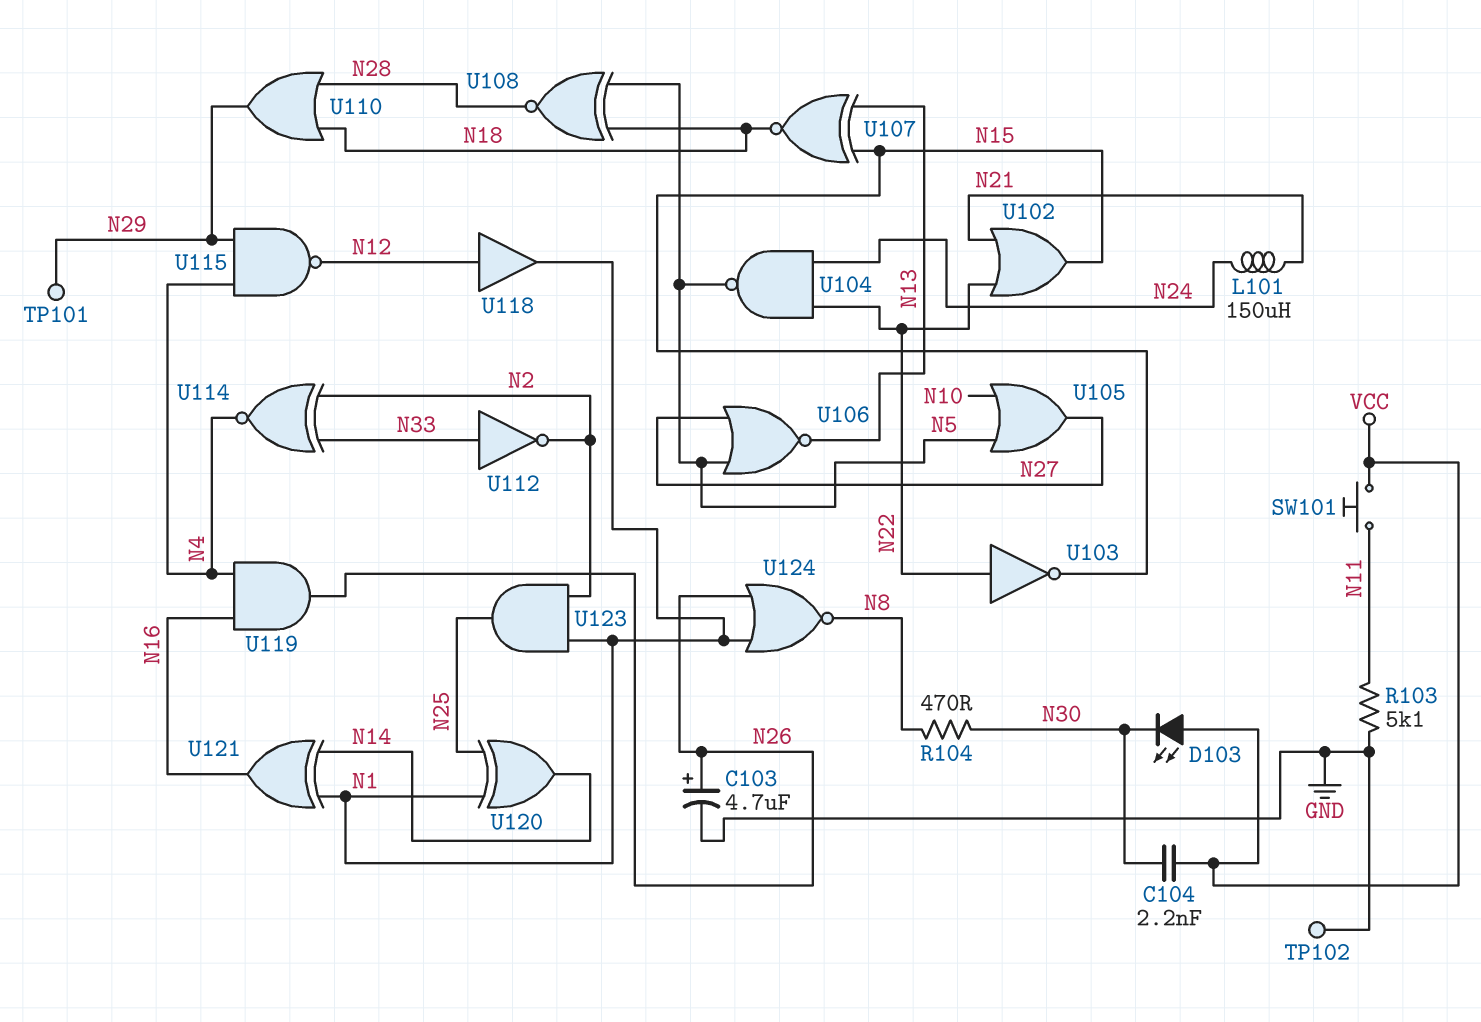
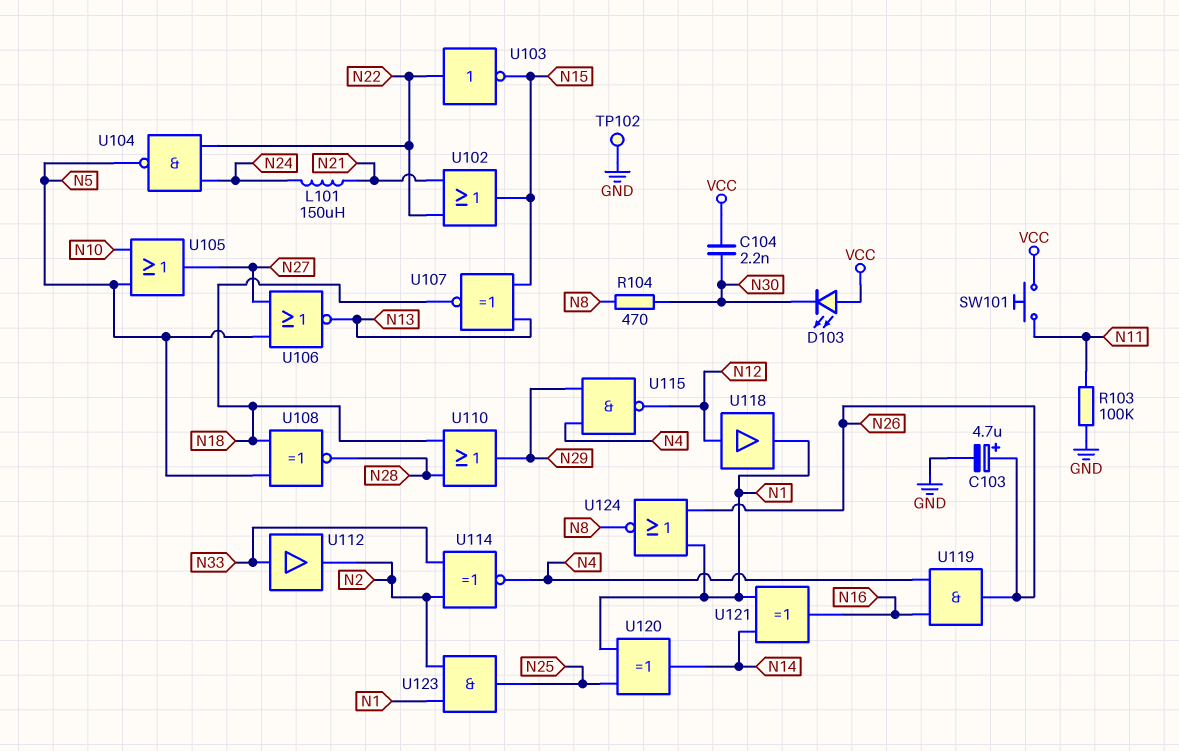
R103: 5.1k (GND, N11) -> 100k (GND, N11)
TP101: test point (N29) -> none
U112: NOT (in N33, out N2) -> buffer (in N33, out N2)

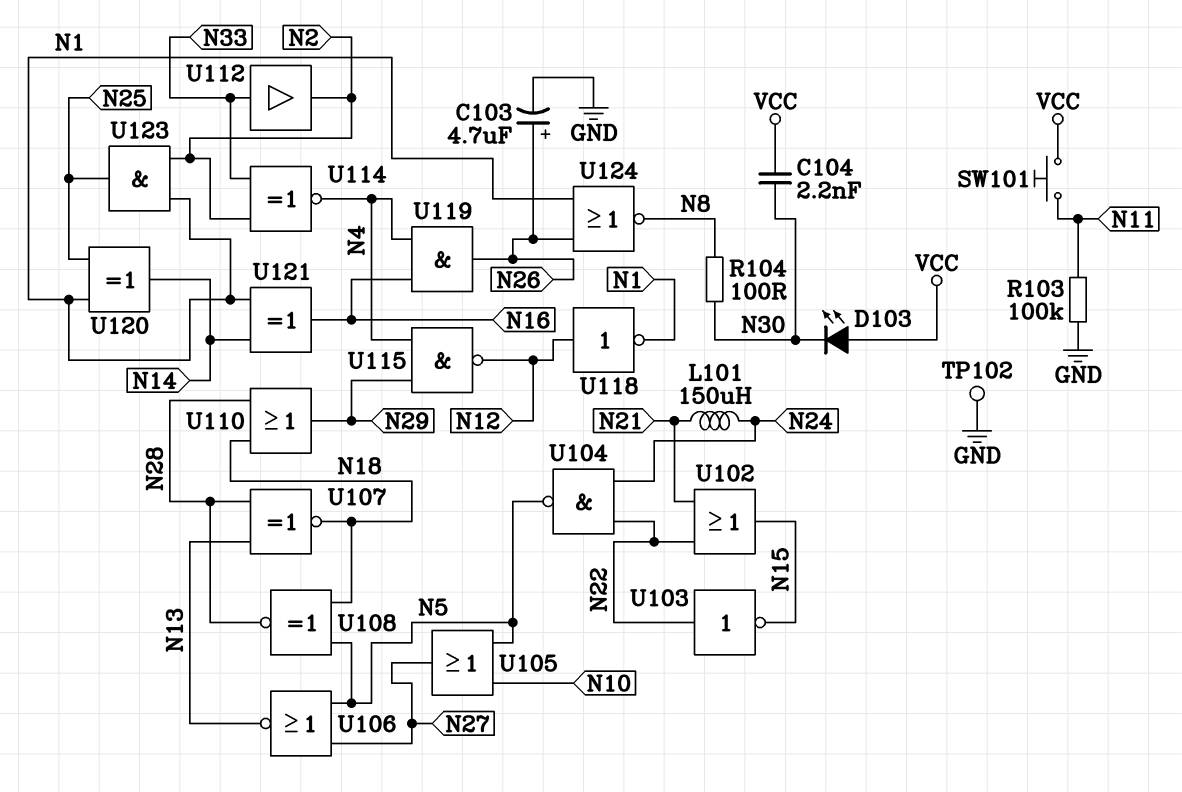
R104: 470 (N8, N30) -> 100 (N8, N30)
U107: XNOR (in N13, in N15, out N18) -> XNOR (in N13, in N28, out N18)
U118: buffer (in N12, out N1) -> NOT (in N12, out N1)

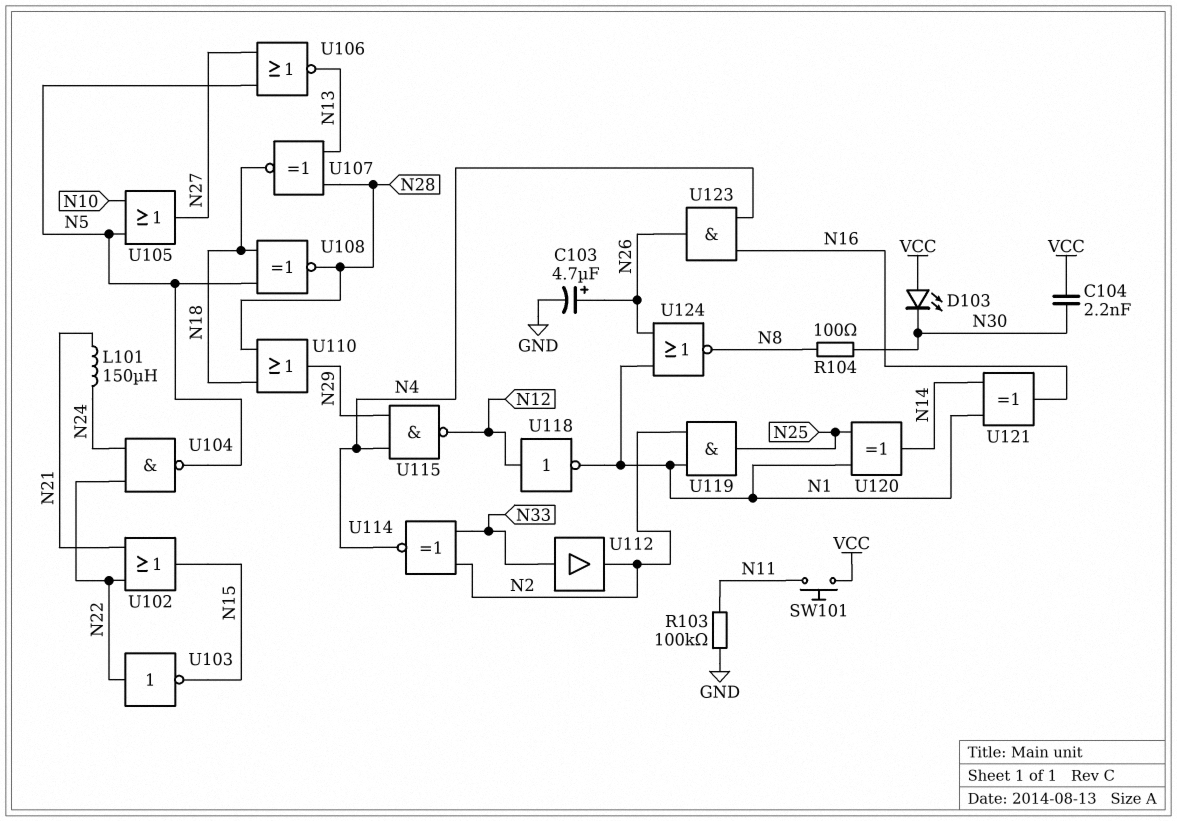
TP102: test point (GND) -> none
U119: AND (in N4, in N16, out N26) -> AND (in N1, in N2, out N25)
U123: AND (in N1, in N2, out N25) -> AND (in N4, in N16, out N26)

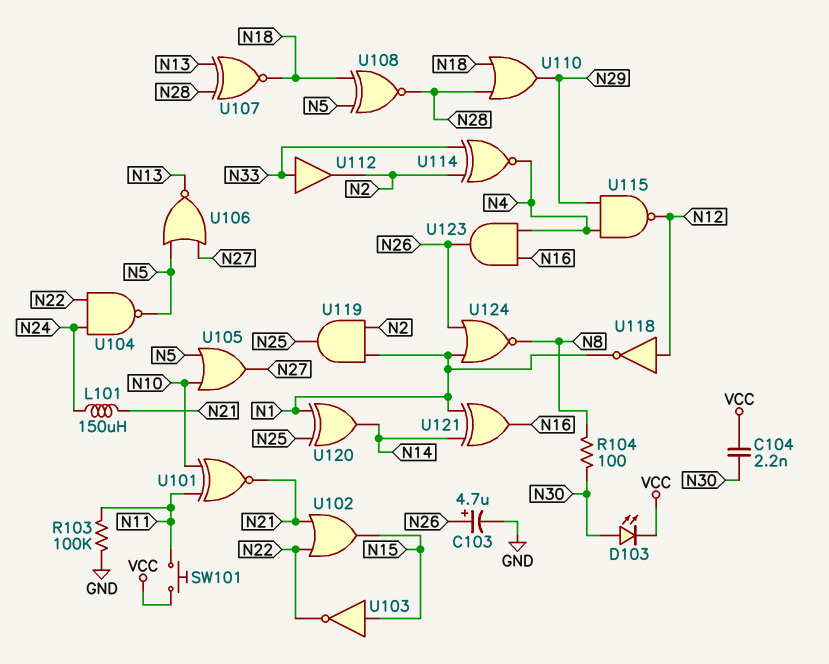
D103: LED (A VCC, K N30) -> LED (A N30, K VCC)
U101: none -> XNOR (in N10, in N11, out N21)
U103: NOT (in N22, out N15) -> NOT (in N15, out N22)

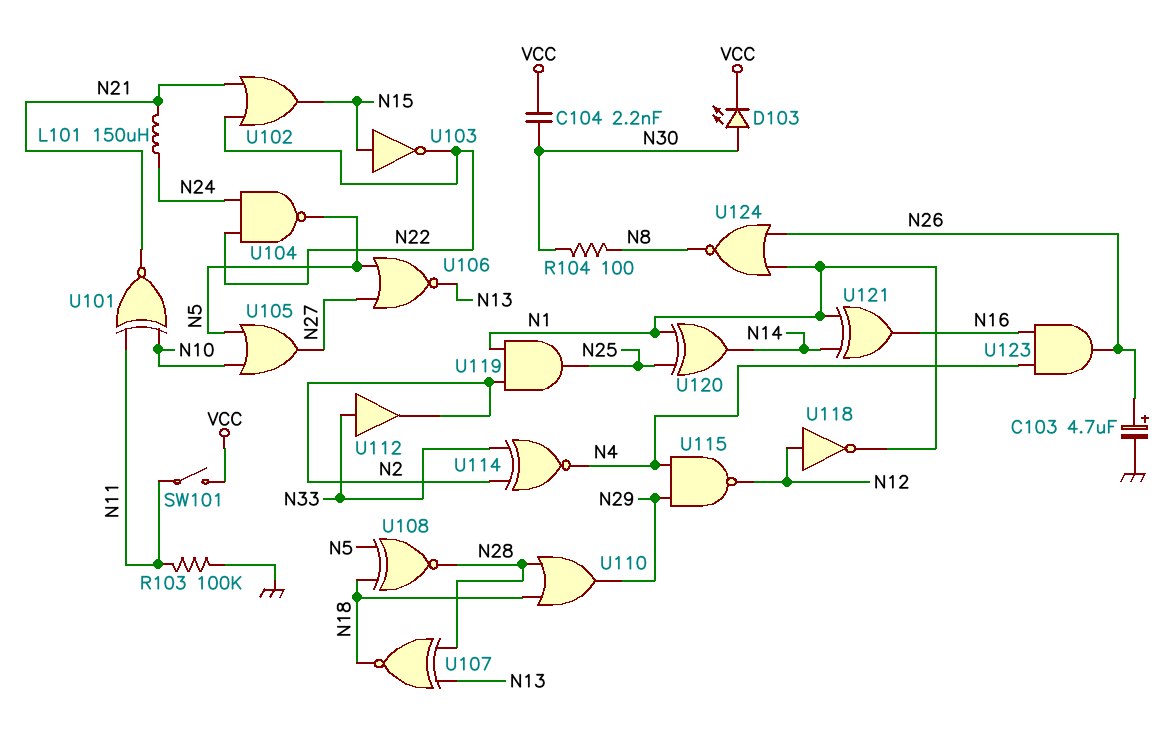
SW101: button (N11, VCC) -> switch (N11, VCC)

